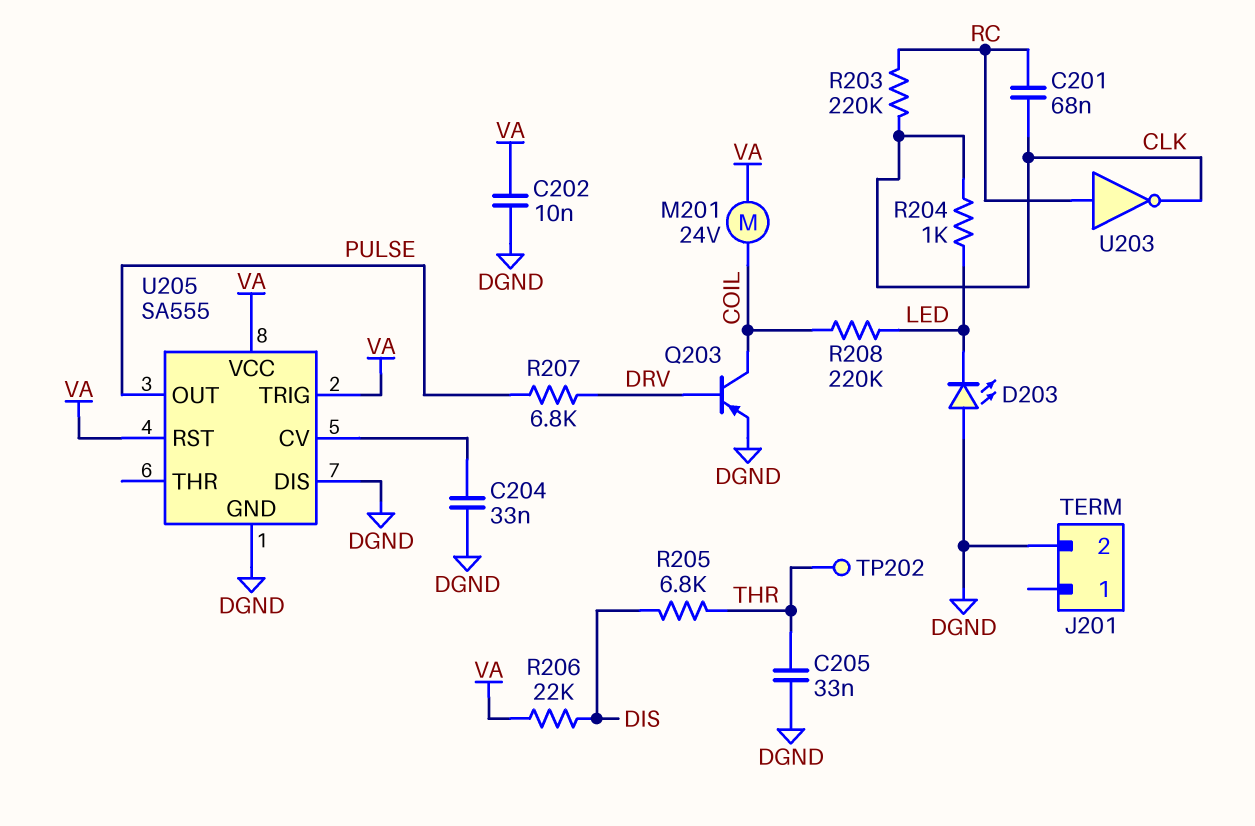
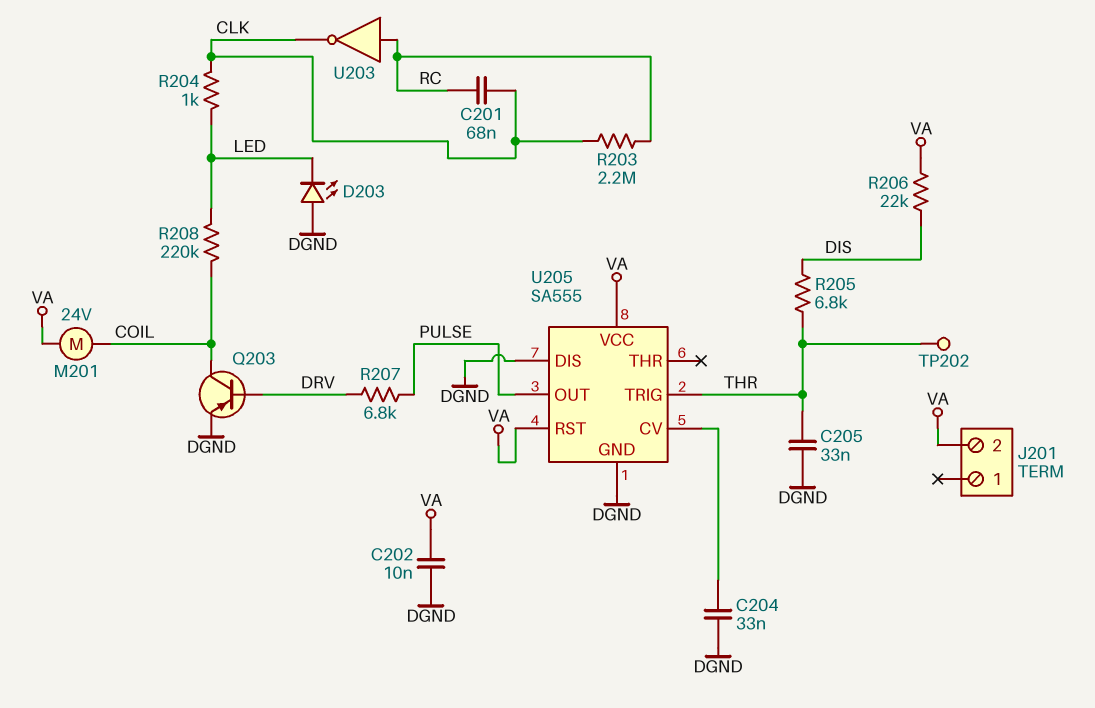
J201 pin 2: DGND -> VA
R203: 220k (CLK, RC) -> 2.2M (CLK, RC)
U205 pin TRIG: VA -> THR

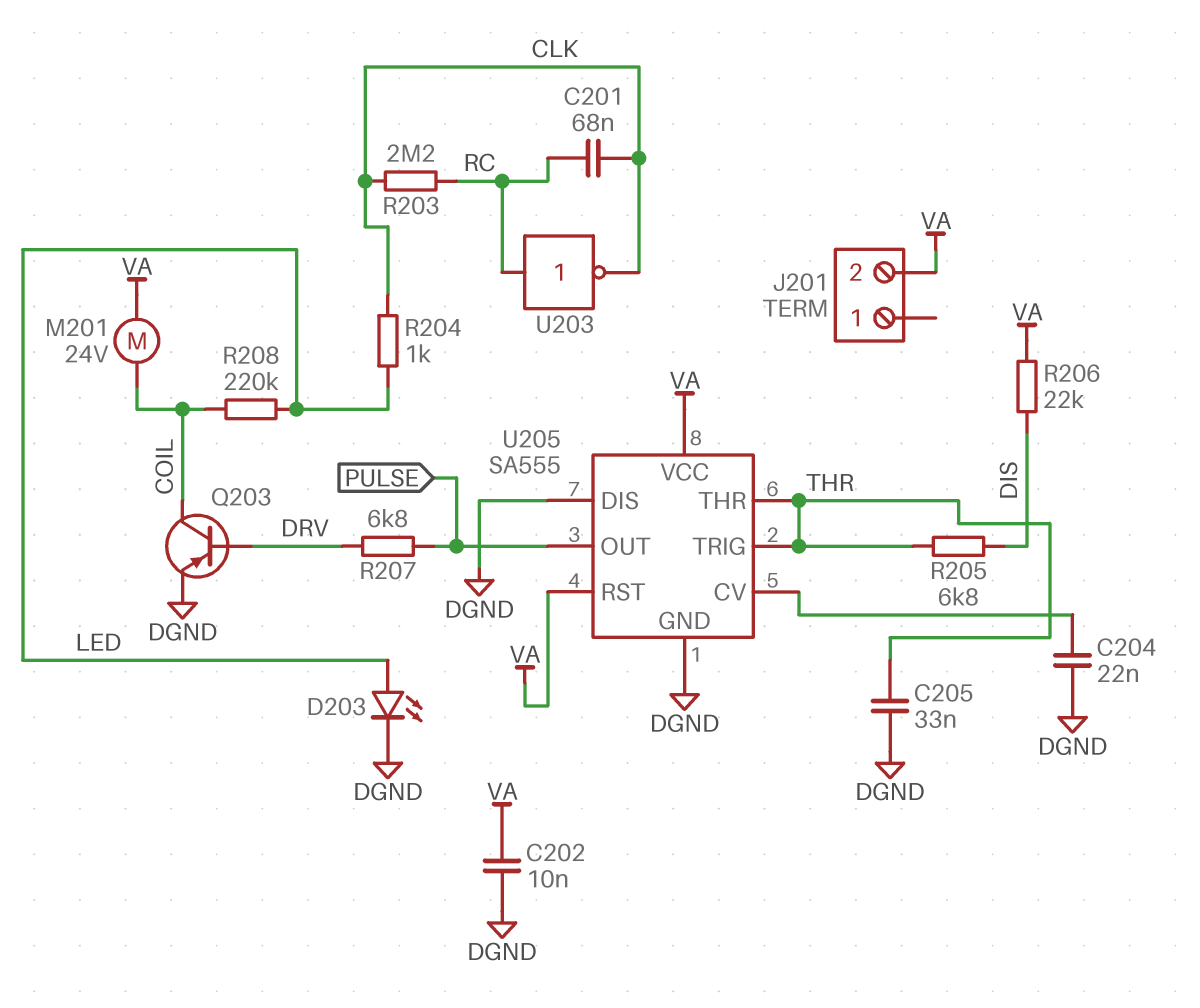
C204: 33nF (DGND, U205/CV) -> 22nF (DGND, U205/CV)
D203: LED (A DGND, K LED) -> LED (A LED, K DGND)
TP202: test point (THR) -> none
U205 pin THR: none -> THR

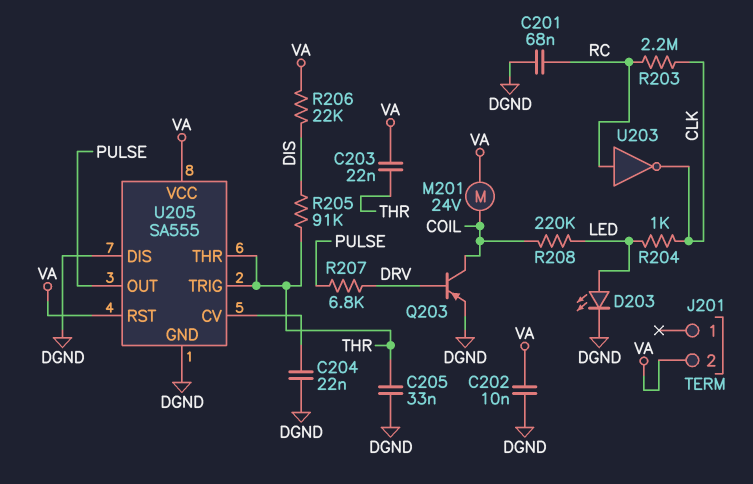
C201: 68nF (CLK, RC) -> 68nF (DGND, RC)
C203: none -> 22nF (THR, VA)
R205: 6.8k (DIS, THR) -> 91k (DIS, THR)

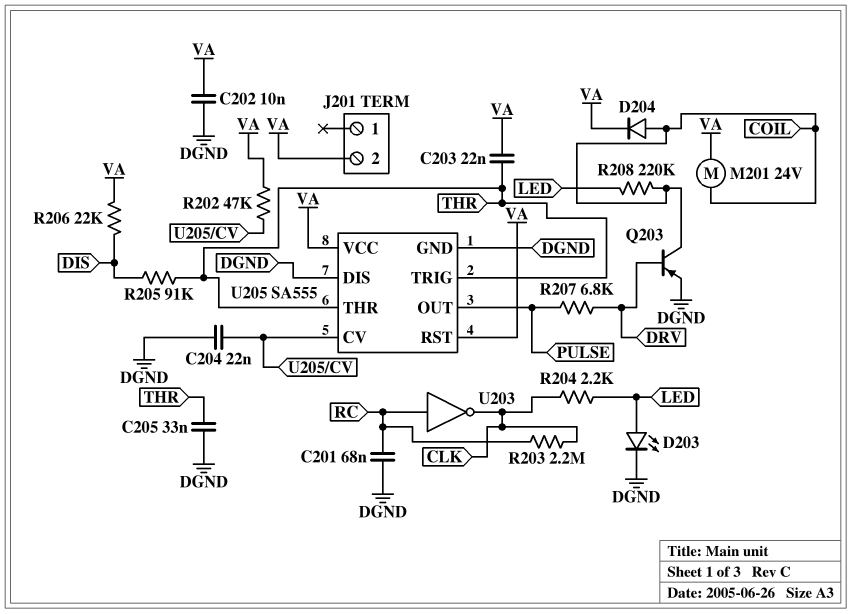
D204: none -> diode (A COIL, K VA)
R202: none -> 47k (U205/CV, VA)
R204: 1k (CLK, LED) -> 2.2k (CLK, LED)

